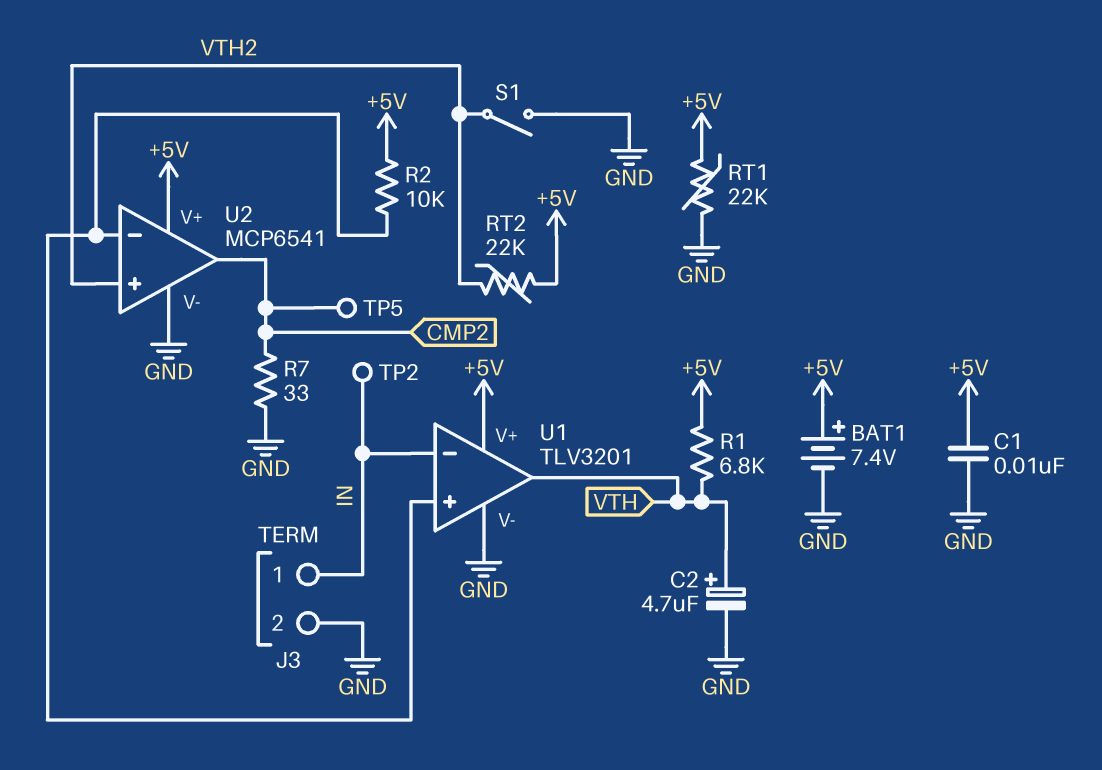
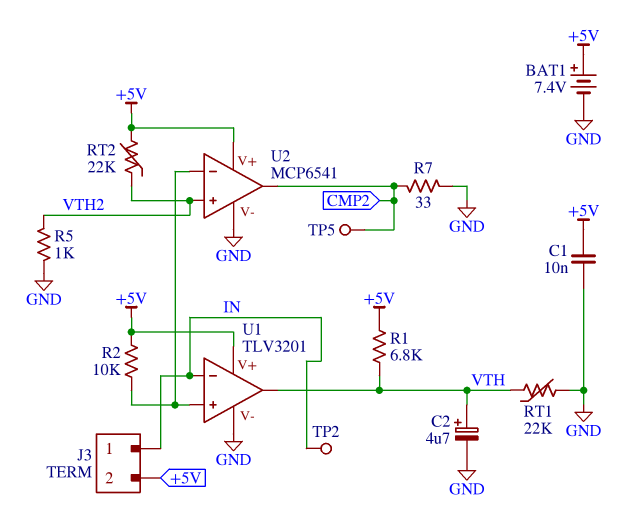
J3 pin 2: GND -> +5V
R5: none -> 1k (GND, VTH2)
RT1: 22k (+5V, GND) -> 22k (GND, VTH)
S1: switch (GND, VTH2) -> none

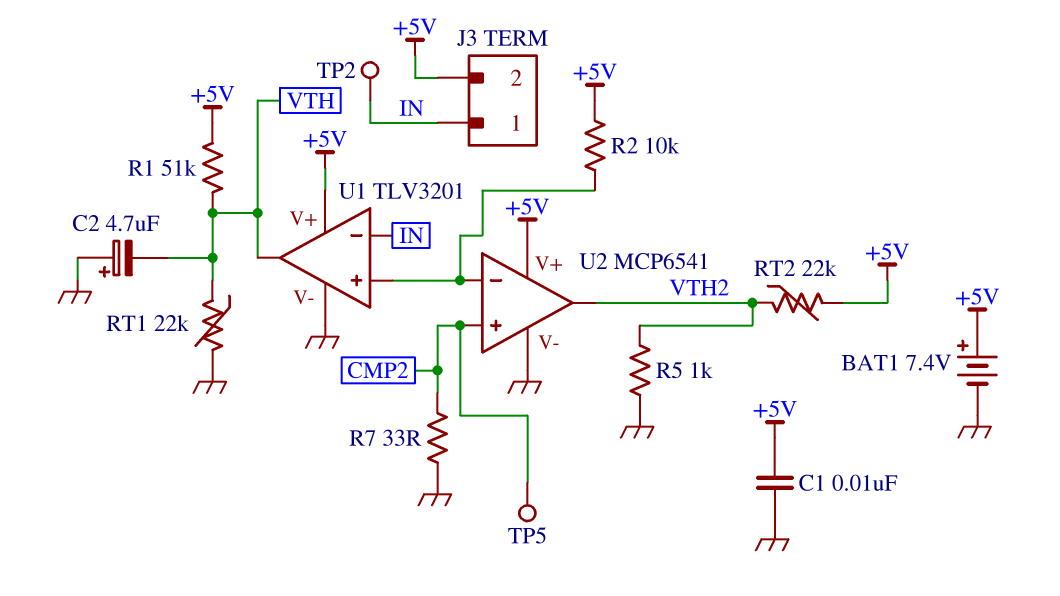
C2: 4.7uF (plus VTH, minus GND) -> 4.7uF (plus GND, minus VTH)
R1: 6.8k (+5V, VTH) -> 51k (+5V, VTH)
U2 pin in+: VTH2 -> CMP2
U2 pin out: CMP2 -> VTH2

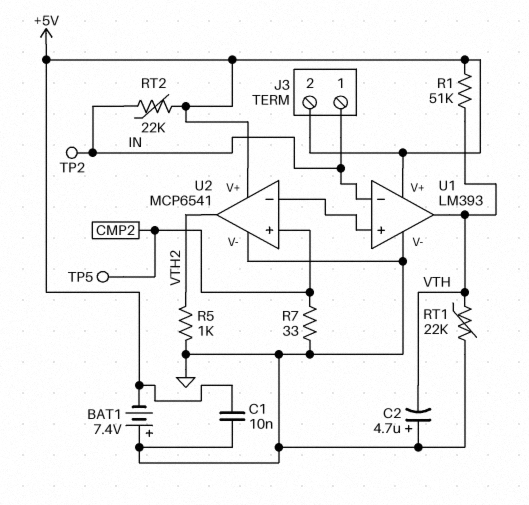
BAT1: 7.4V (plus +5V, minus GND) -> 7.4V (plus GND, minus +5V)
R2: 10k (+5V, U1/in+) -> none
RT2: 22k (+5V, VTH2) -> 22k (+5V, IN)
U1: TLV3201 -> LM393

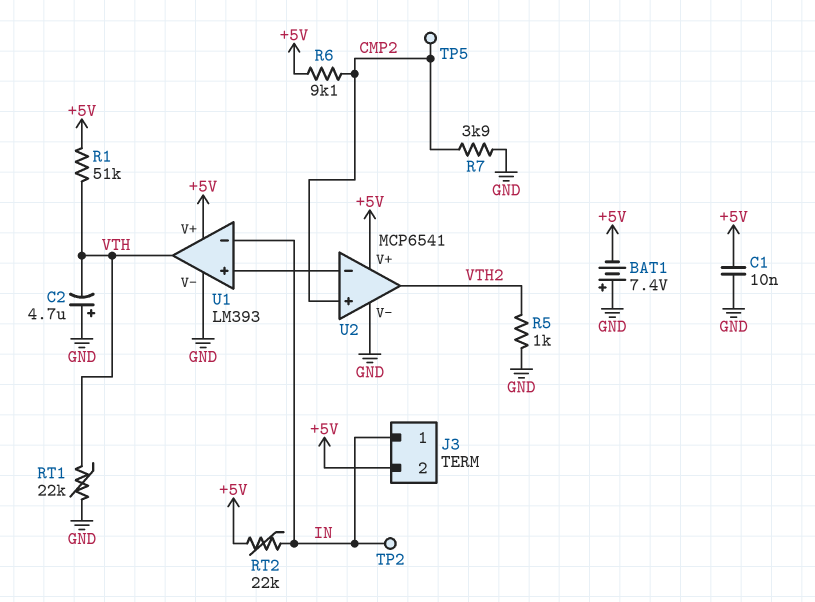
R6: none -> 9.1k (+5V, CMP2)
R7: 33 (CMP2, GND) -> 3.9k (CMP2, GND)

